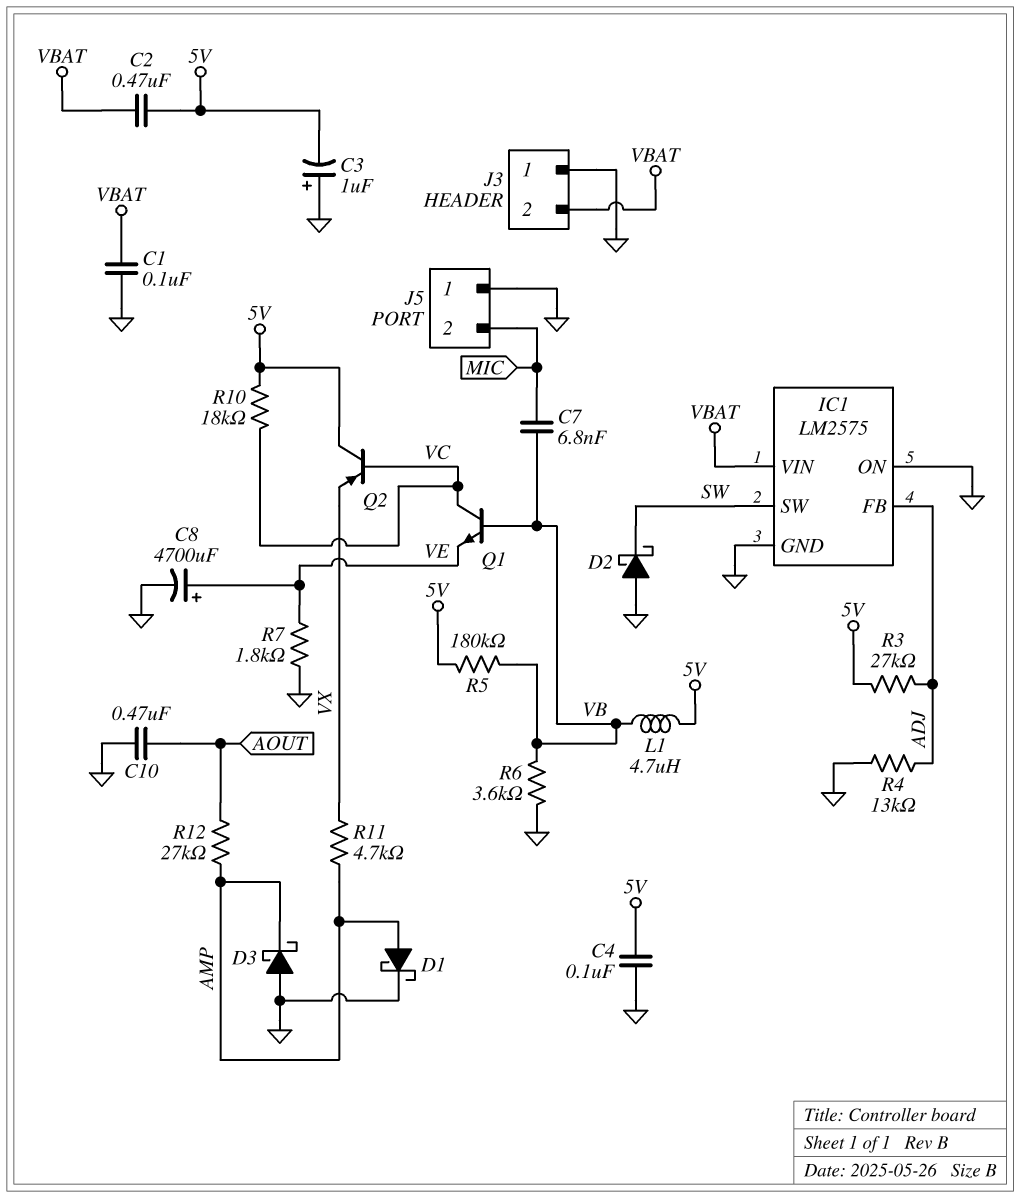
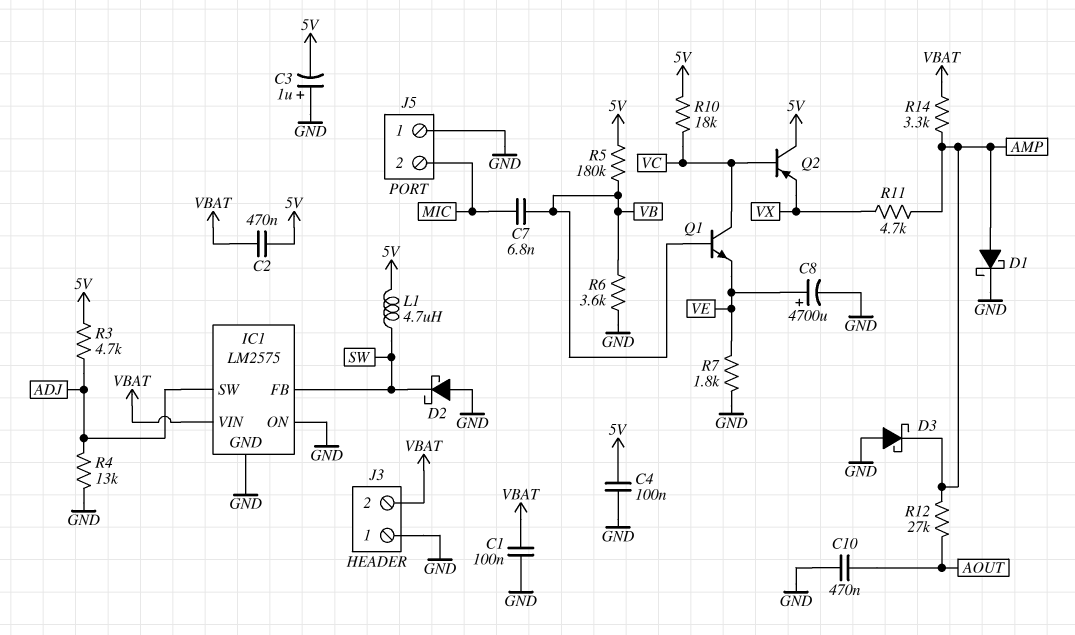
IC1 pin FB: ADJ -> SW
IC1 pin SW: SW -> ADJ
L1: 4.7uH (5V, VB) -> 4.7uH (5V, SW)
R3: 27k (5V, ADJ) -> 4.7k (5V, ADJ)
R14: none -> 3.3k (AMP, VBAT)

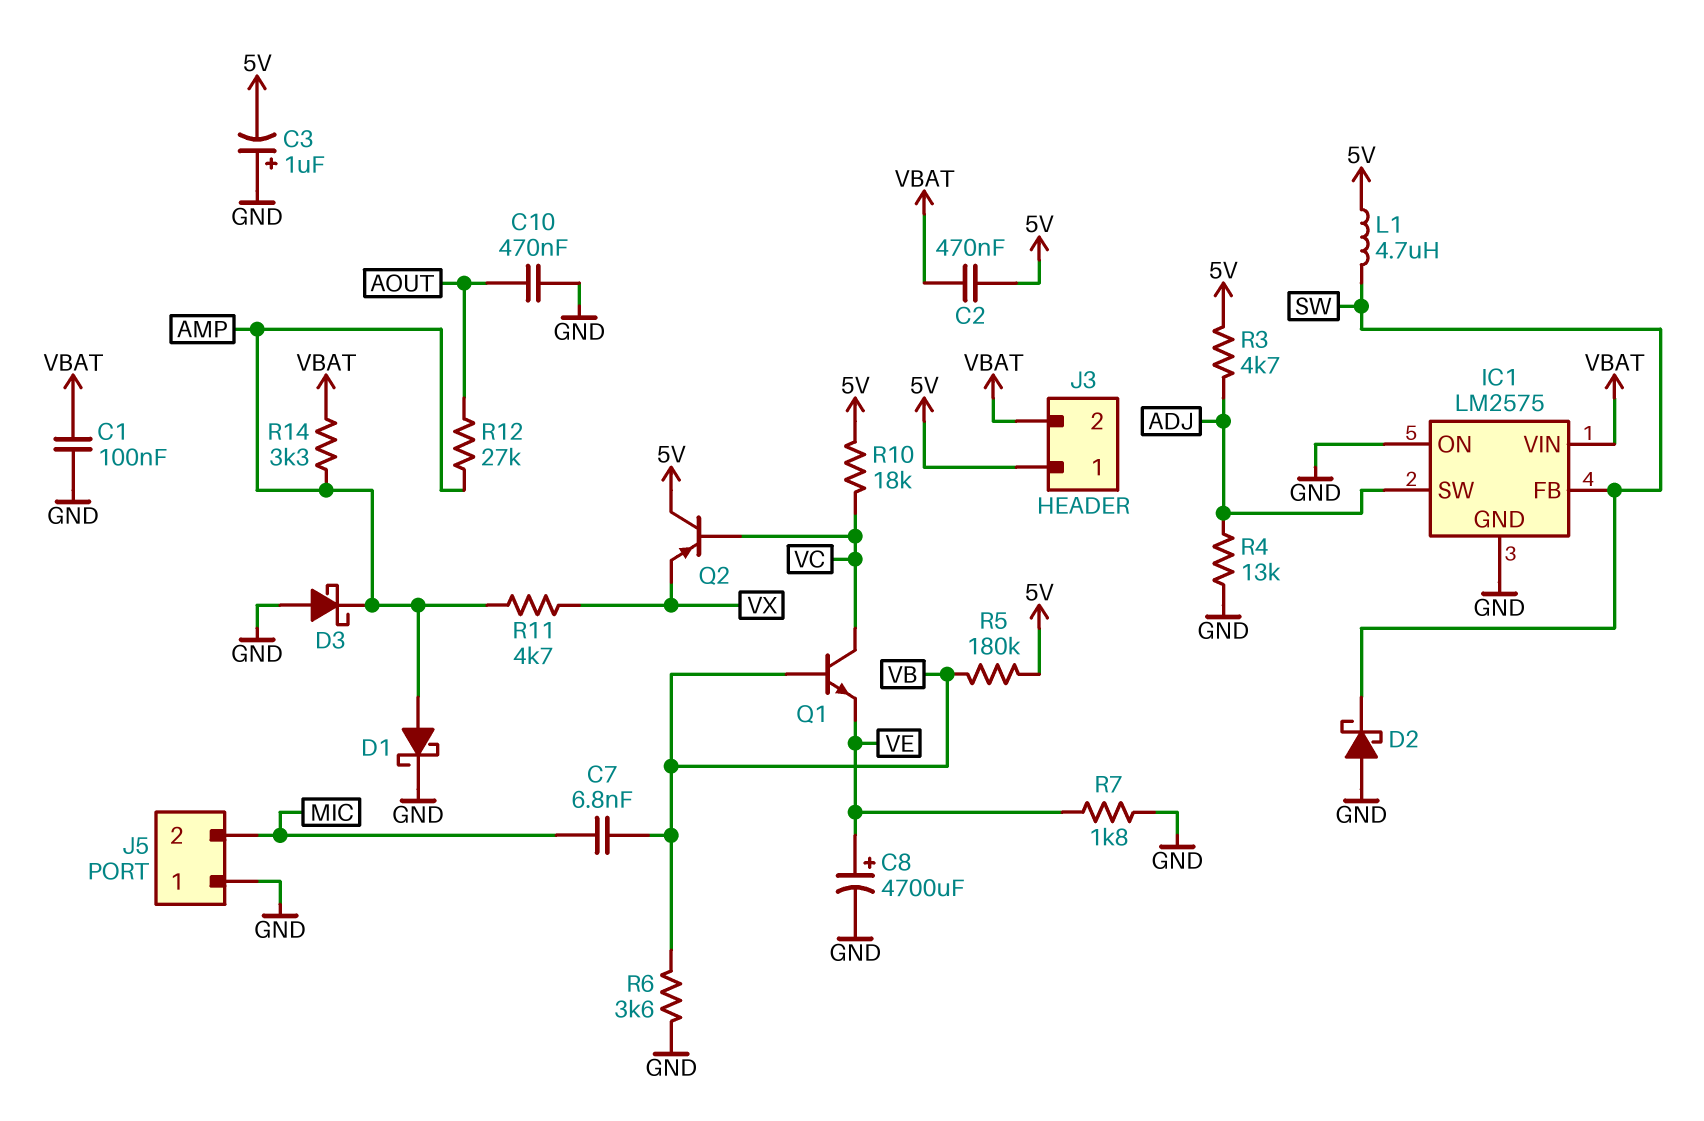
C4: 100nF (5V, GND) -> none
J3 pin 1: GND -> 5V

